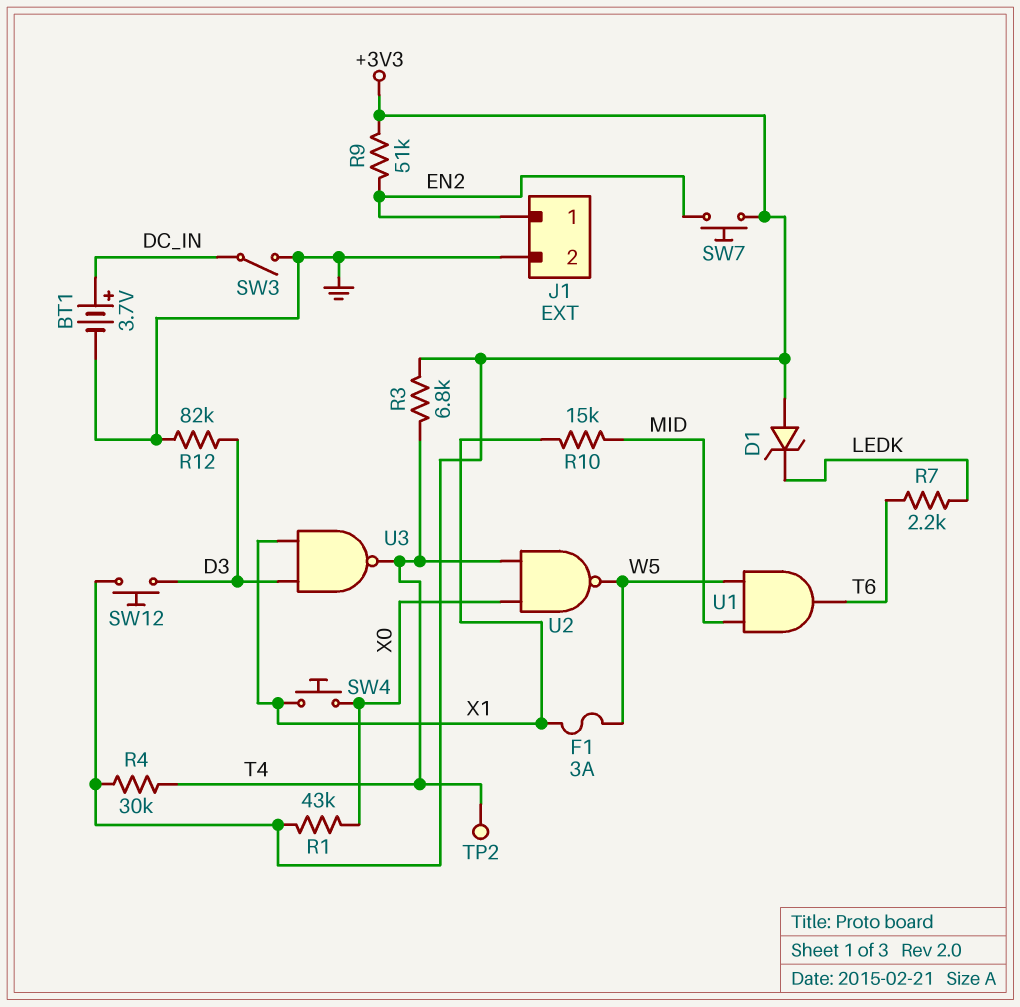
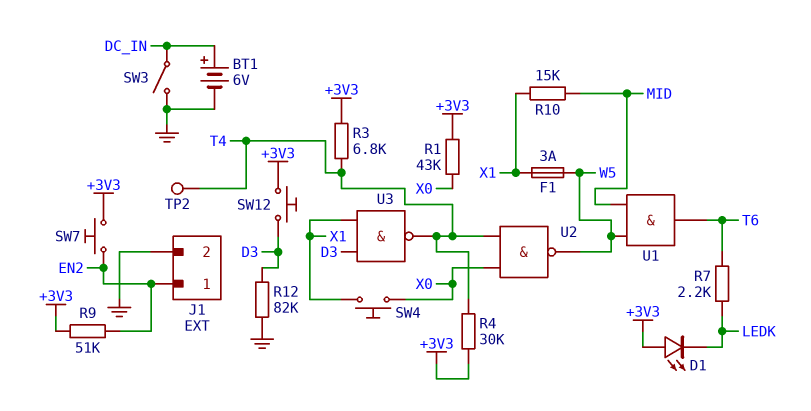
BT1: 3.7V (plus DC_IN, minus GND) -> 6V (plus DC_IN, minus GND)
D1: zener (A +3V3, K LEDK) -> LED (A +3V3, K LEDK)

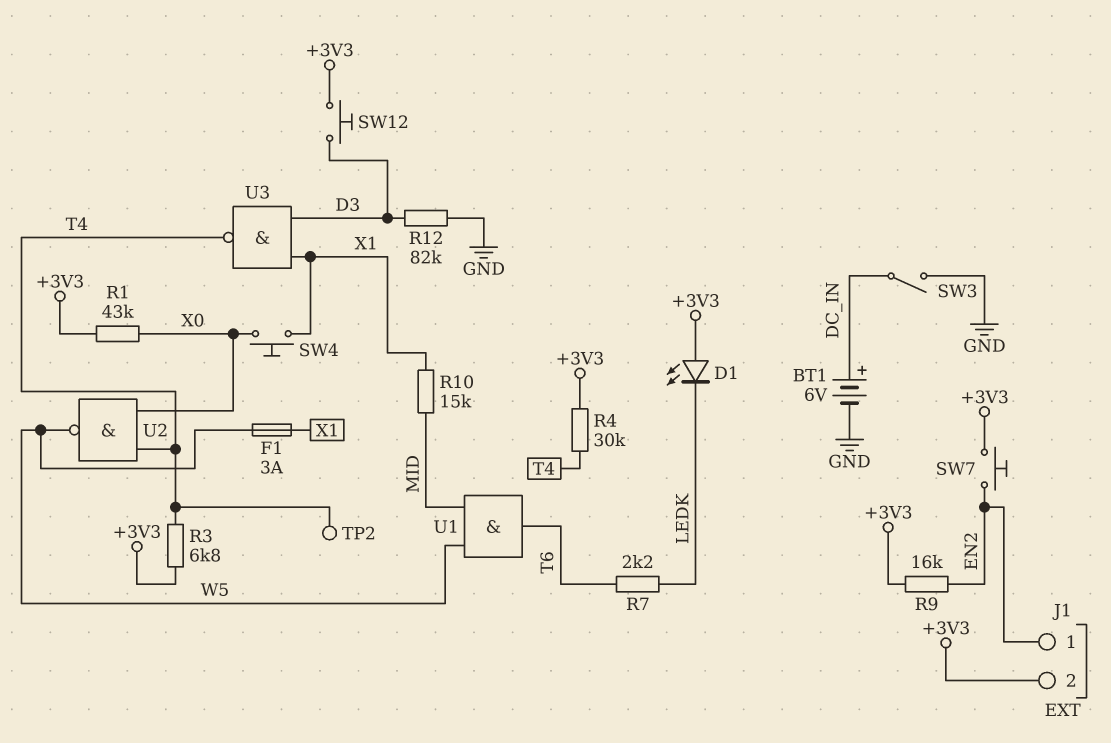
J1 pin 2: GND -> +3V3
R9: 51k (+3V3, EN2) -> 16k (+3V3, EN2)

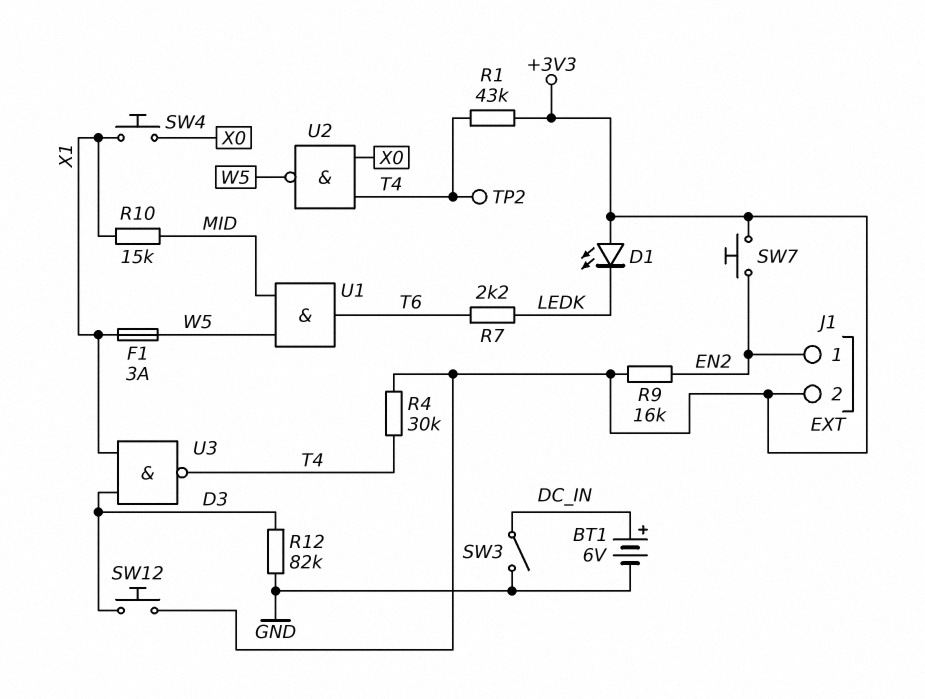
R1: 43k (+3V3, X0) -> 43k (+3V3, T4)
R3: 6.8k (+3V3, T4) -> none

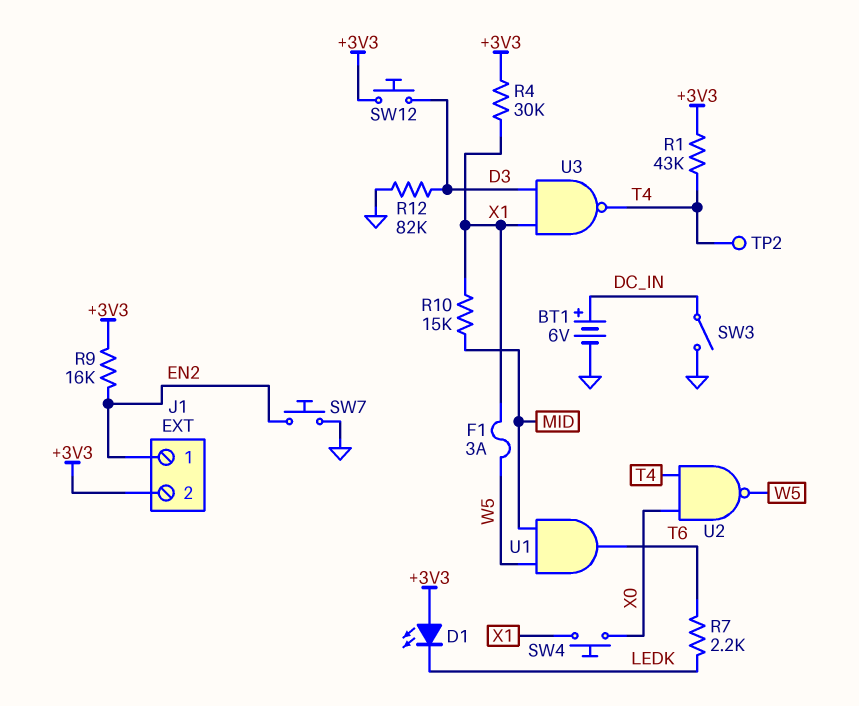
R4: 30k (+3V3, T4) -> 30k (+3V3, X1)
SW7: button (+3V3, EN2) -> button (EN2, GND)

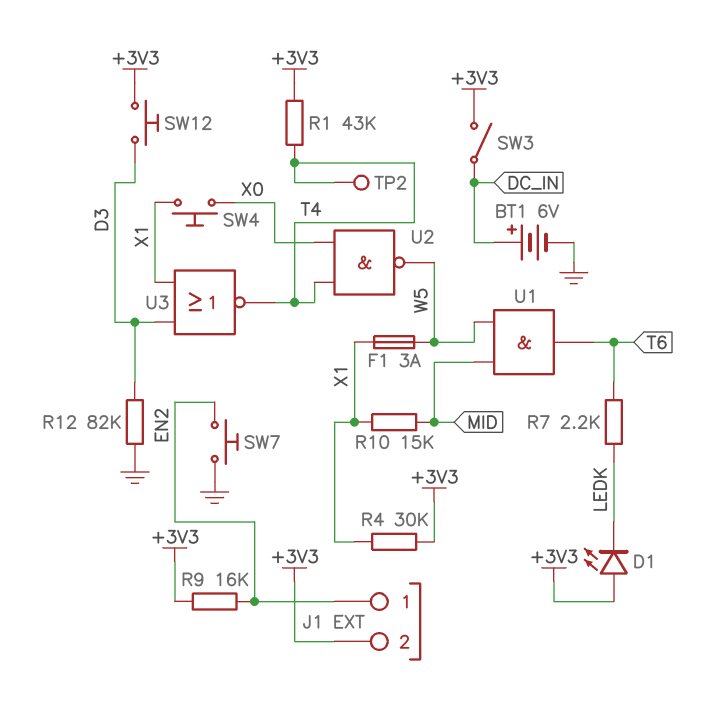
SW3: switch (DC_IN, GND) -> switch (+3V3, DC_IN)
U3: NAND (in D3, in X1, out T4) -> NOR (in D3, in X1, out T4)

